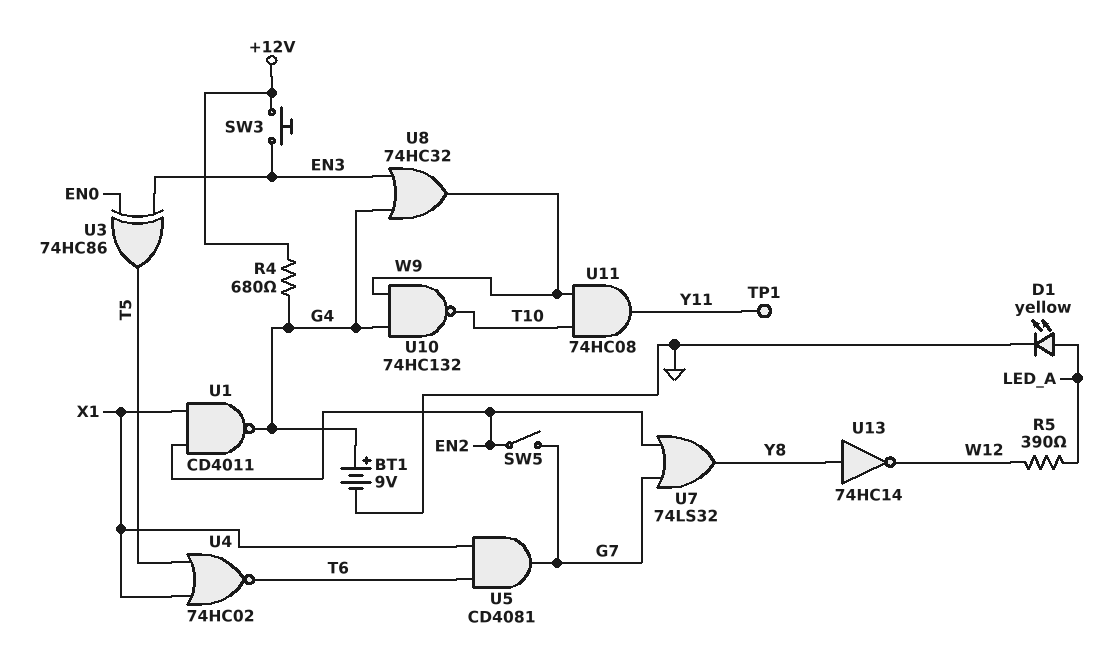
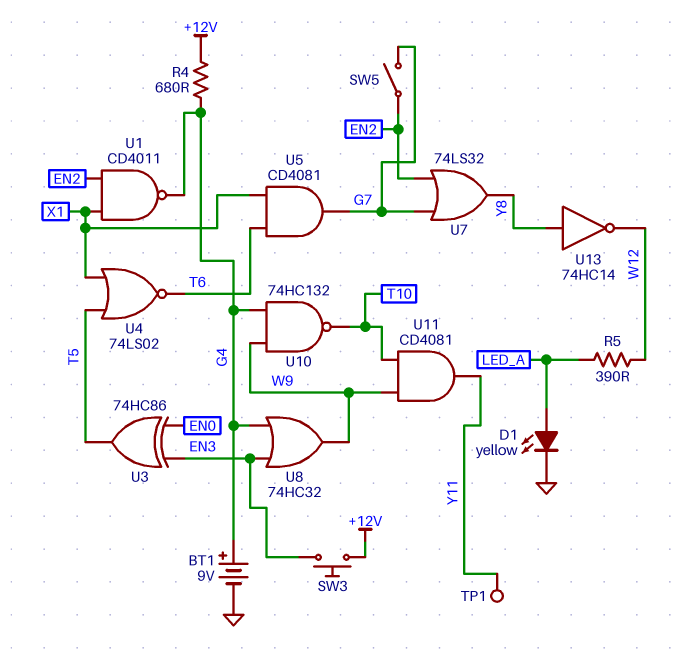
U4: NOR 74HC02 (in T5, in X1, out T6) -> NOR 74LS02 (in T5, in X1, out T6)
U11: AND 74HC08 (in T10, in W9, out Y11) -> AND CD4081 (in T10, in W9, out Y11)

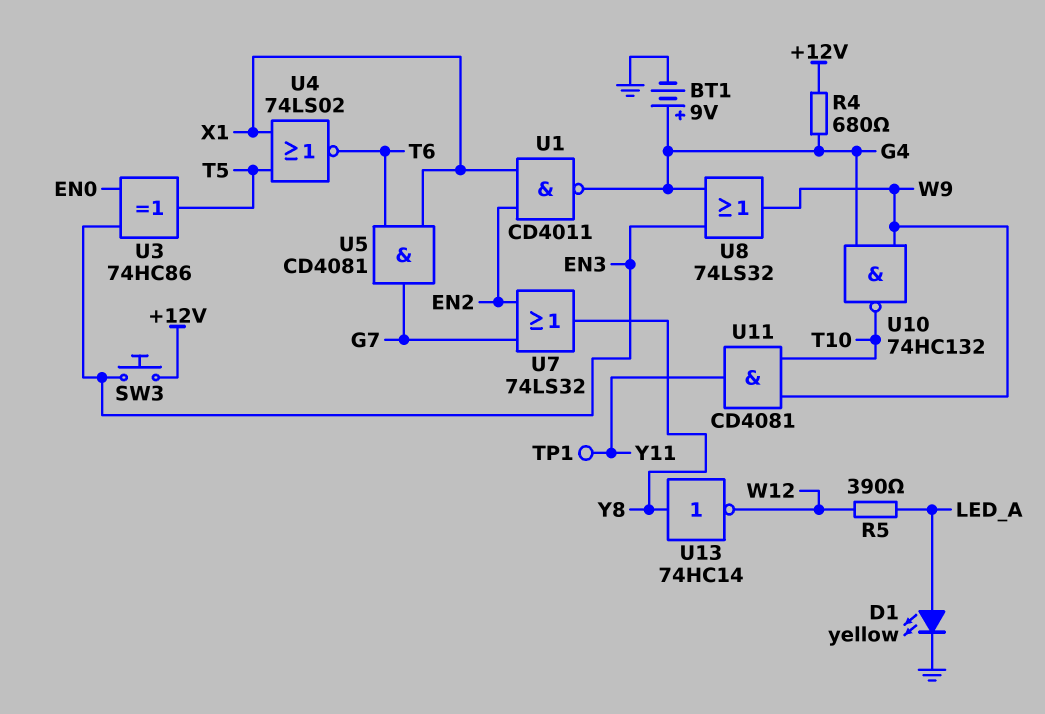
SW5: switch (EN2, G7) -> none
U8: OR 74HC32 (in EN3, in G4, out W9) -> OR 74LS32 (in EN3, in G4, out W9)

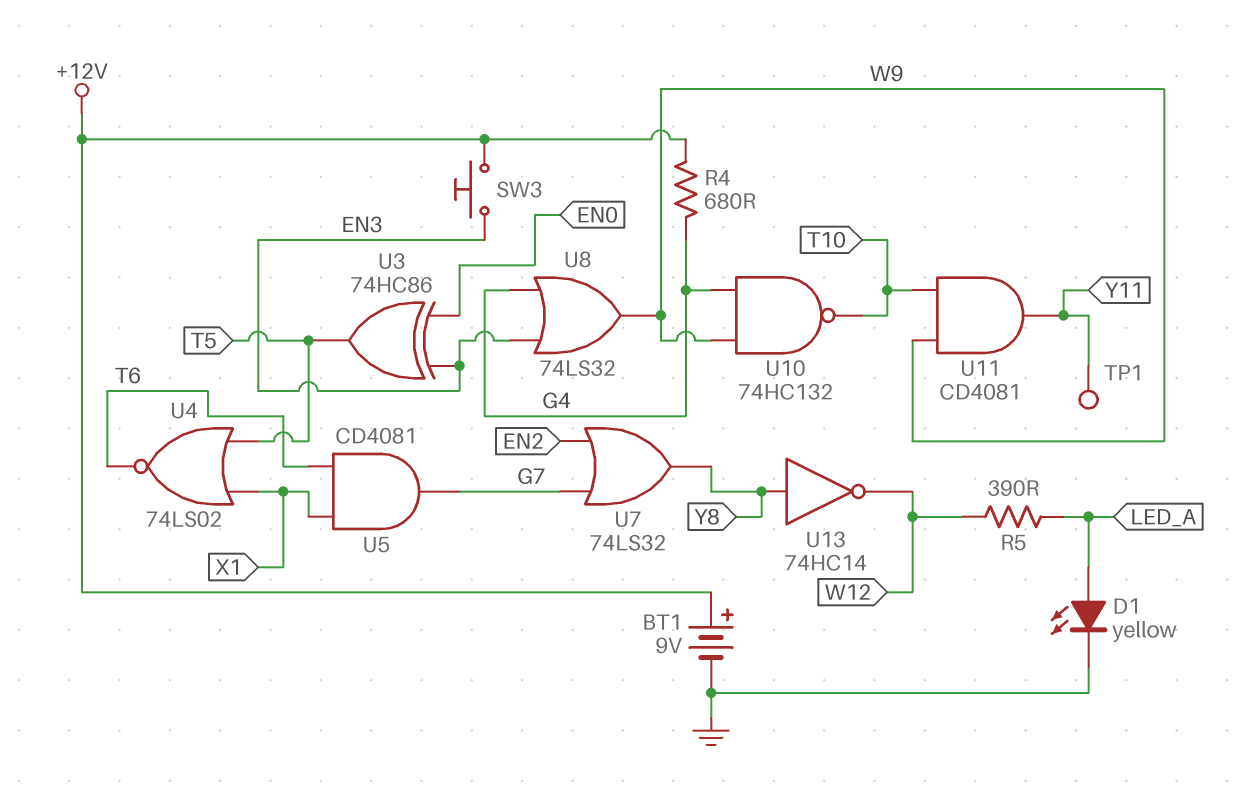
BT1: 9V (plus G4, minus GND) -> 9V (plus +12V, minus GND)
U1: NAND CD4011 (in EN2, in X1, out G4) -> none

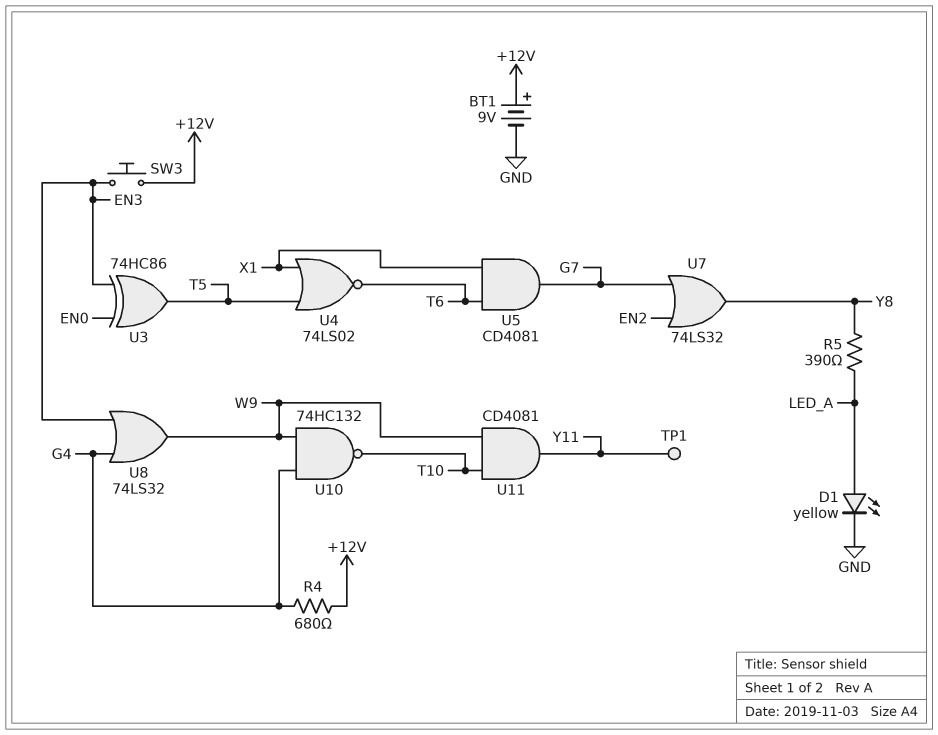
R5: 390 (LED_A, W12) -> 390 (LED_A, Y8)
U13: NOT 74HC14 (in Y8, out W12) -> none

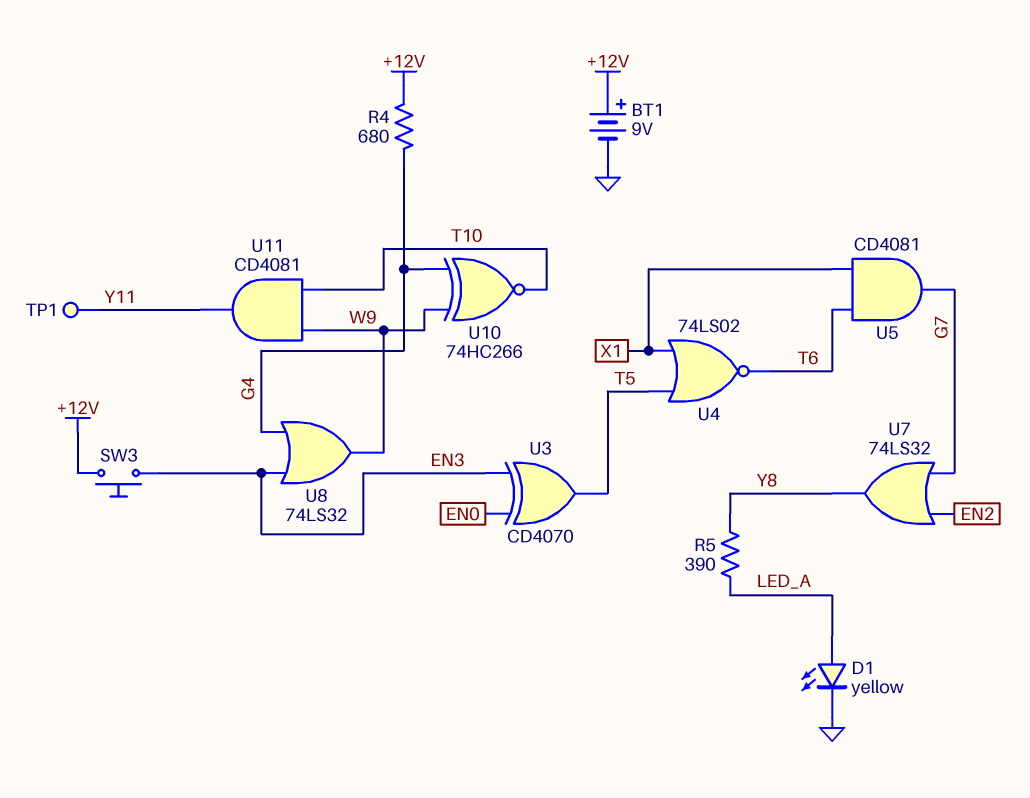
U3: XOR 74HC86 (in EN0, in EN3, out T5) -> XOR CD4070 (in EN0, in EN3, out T5)
U10: NAND 74HC132 (in G4, in W9, out T10) -> XNOR 74HC266 (in G4, in W9, out T10)

